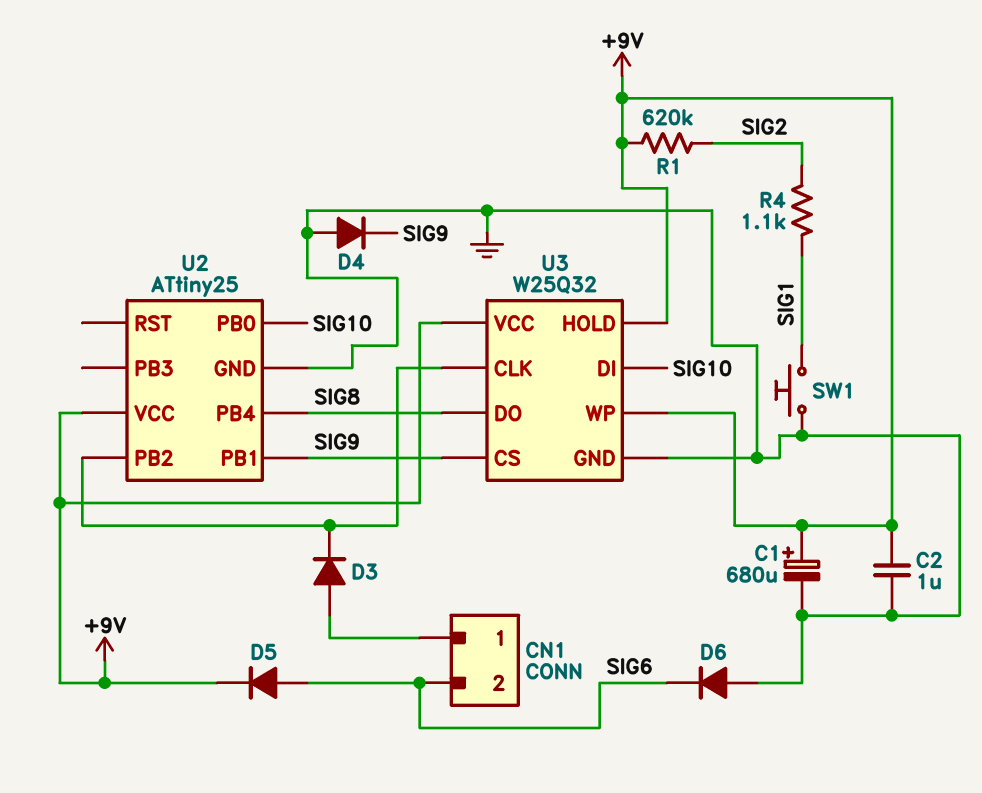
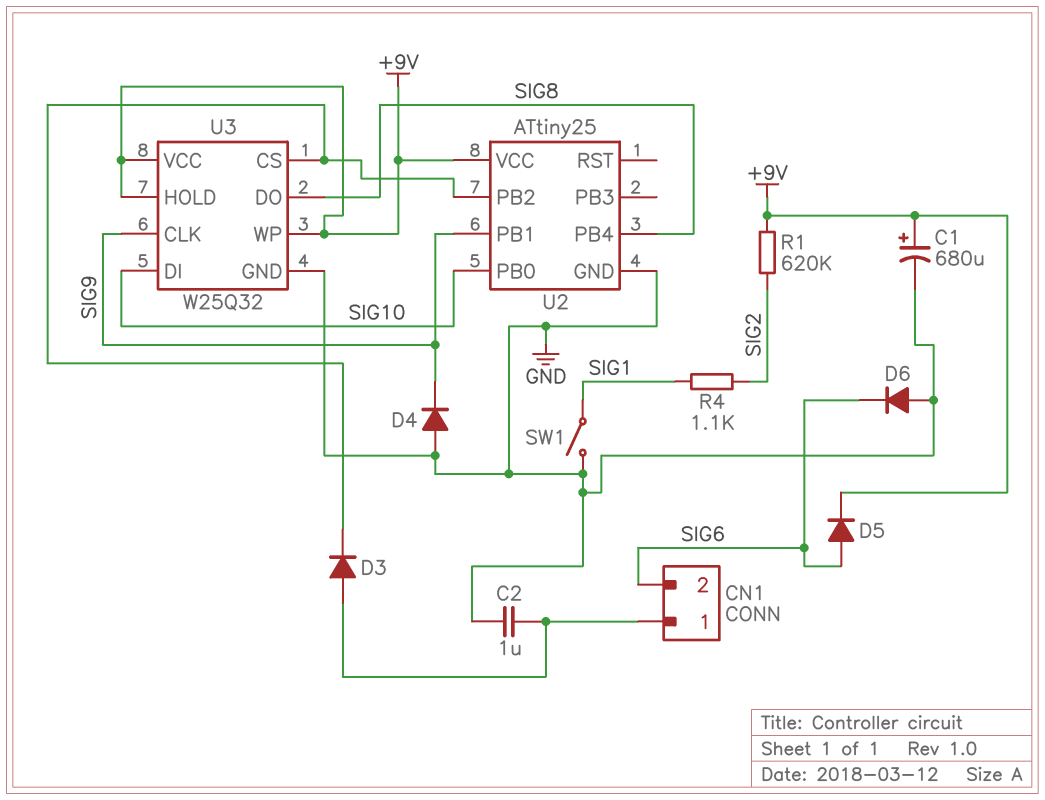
C2: 1uF (+9V, GND) -> 1uF (CN1/1, GND)
SW1: button (GND, SIG1) -> switch (GND, SIG1)
U3 pin CLK: U2/PB2 -> SIG9
U3 pin CS: SIG9 -> U2/PB2

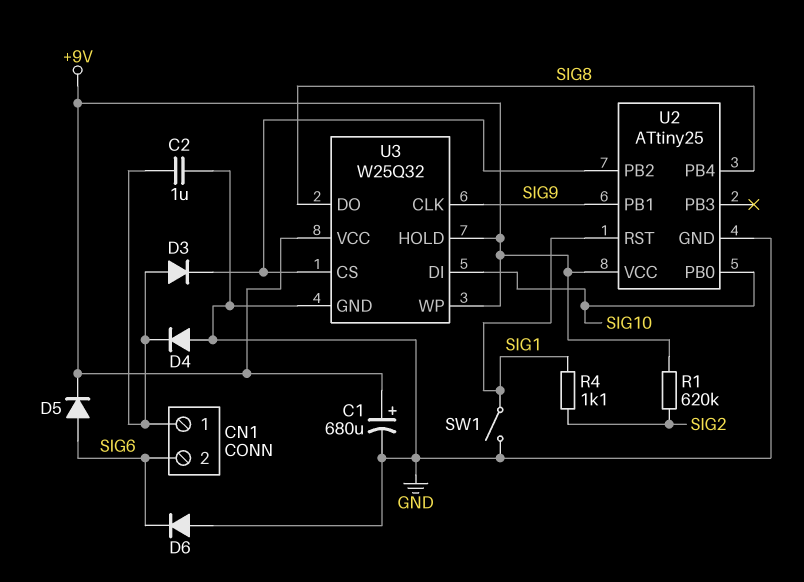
D4: diode (A GND, K SIG9) -> diode (A GND, K CN1/1)
U2 pin RST: none -> SIG1

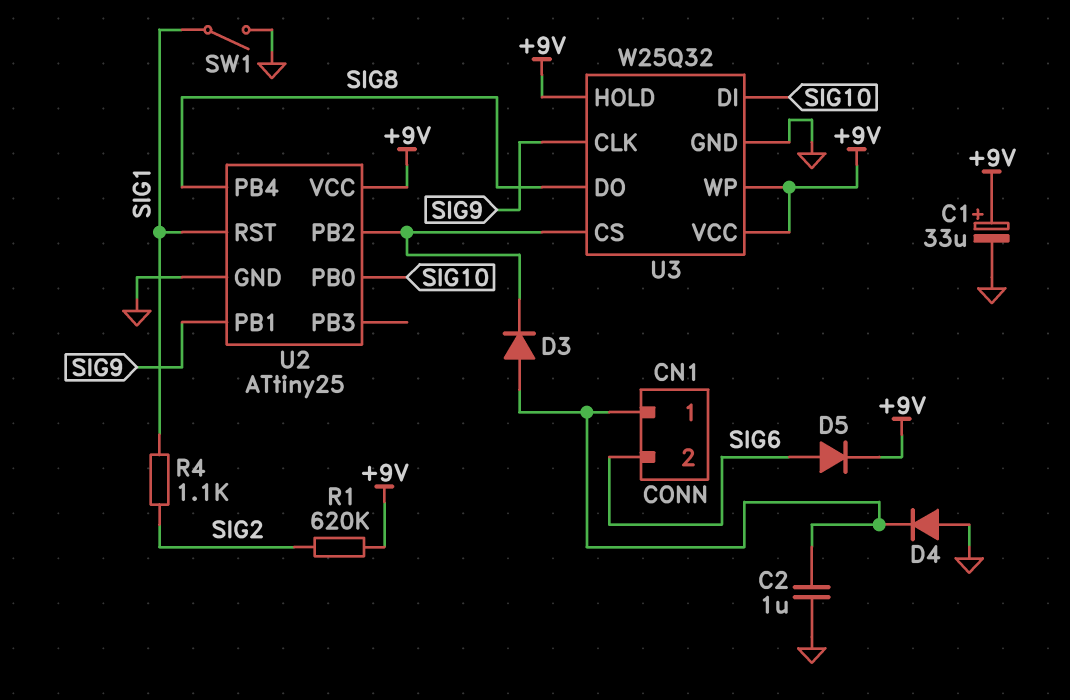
C1: 680uF (plus +9V, minus GND) -> 33uF (plus +9V, minus GND)
D6: diode (A GND, K SIG6) -> none

